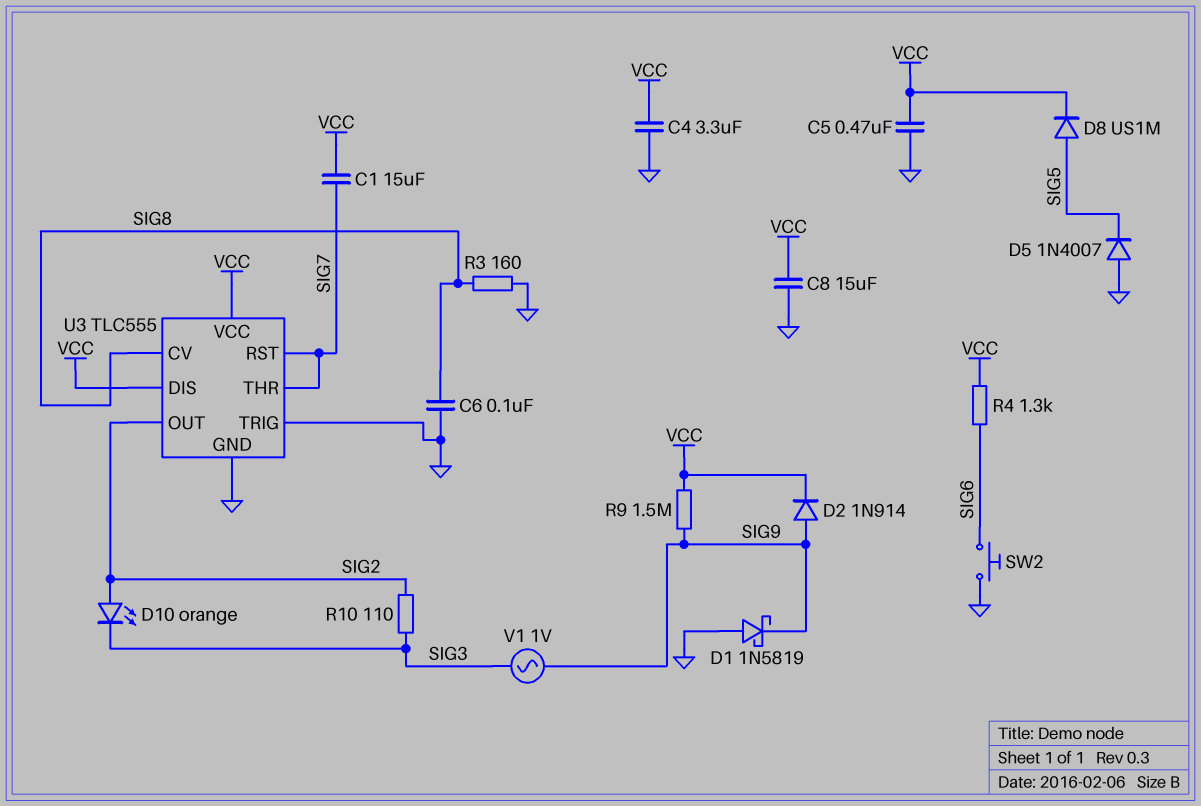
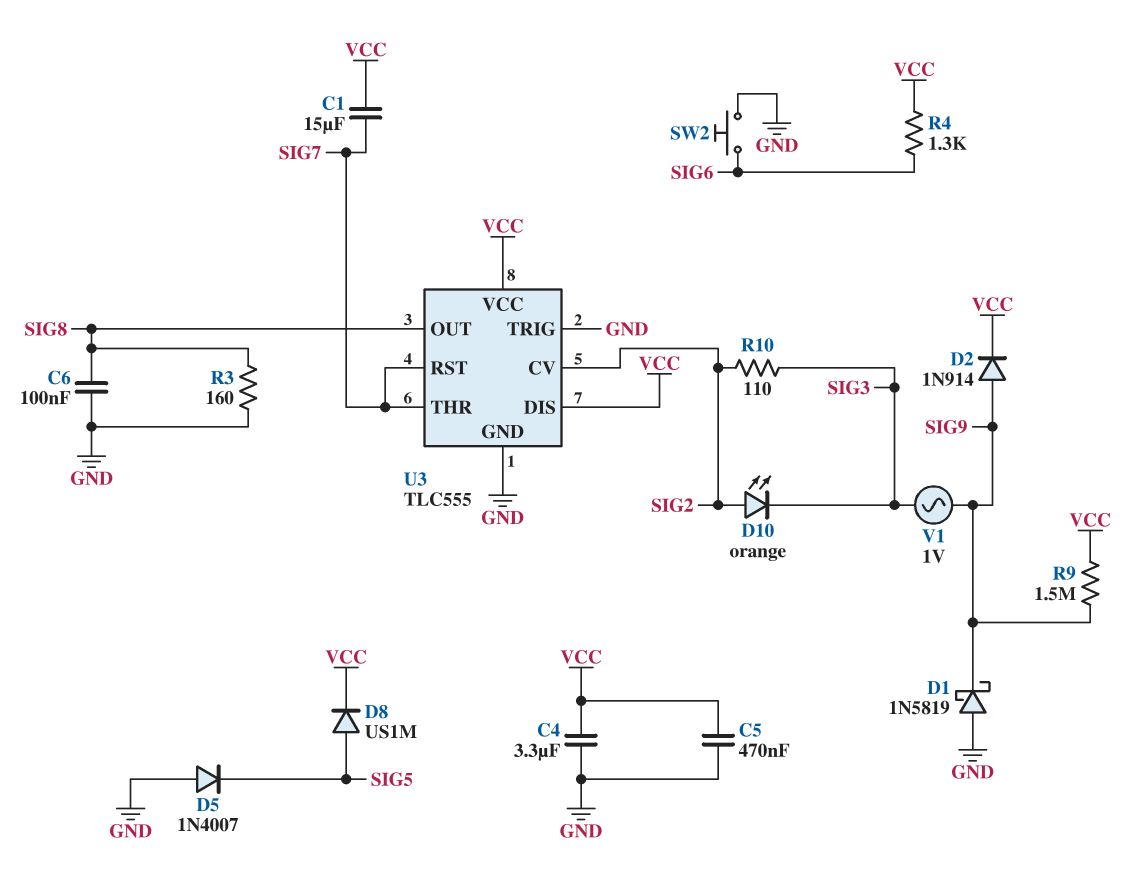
C8: 15uF (GND, VCC) -> none
U3 pin CV: SIG8 -> SIG2
U3 pin OUT: SIG2 -> SIG8

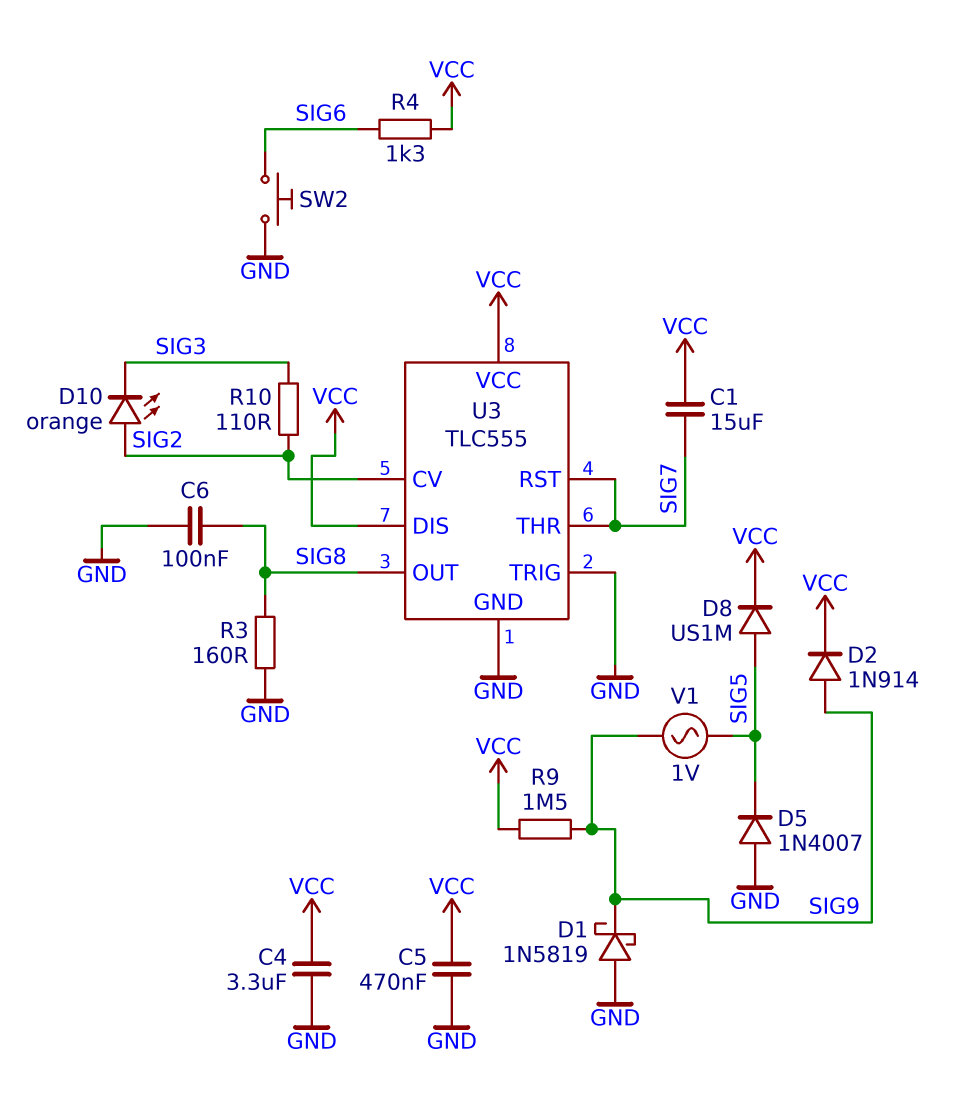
V1: AC 1V (SIG3, SIG9) -> AC 1V (SIG5, SIG9)

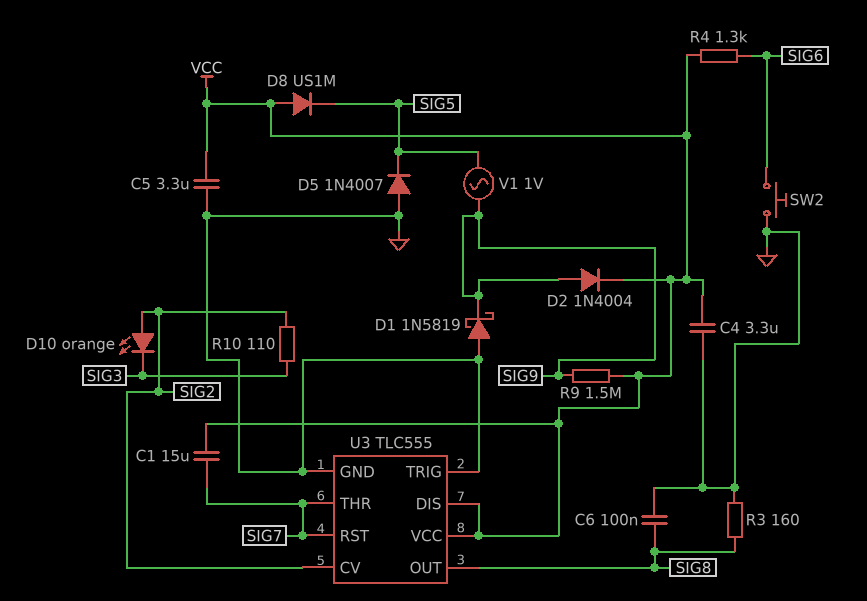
C5: 470nF (GND, VCC) -> 3.3uF (GND, VCC)
D2: diode 1N914 (A SIG9, K VCC) -> diode 1N4004 (A SIG9, K VCC)
D8: diode US1M (A SIG5, K VCC) -> diode US1M (A VCC, K SIG5)

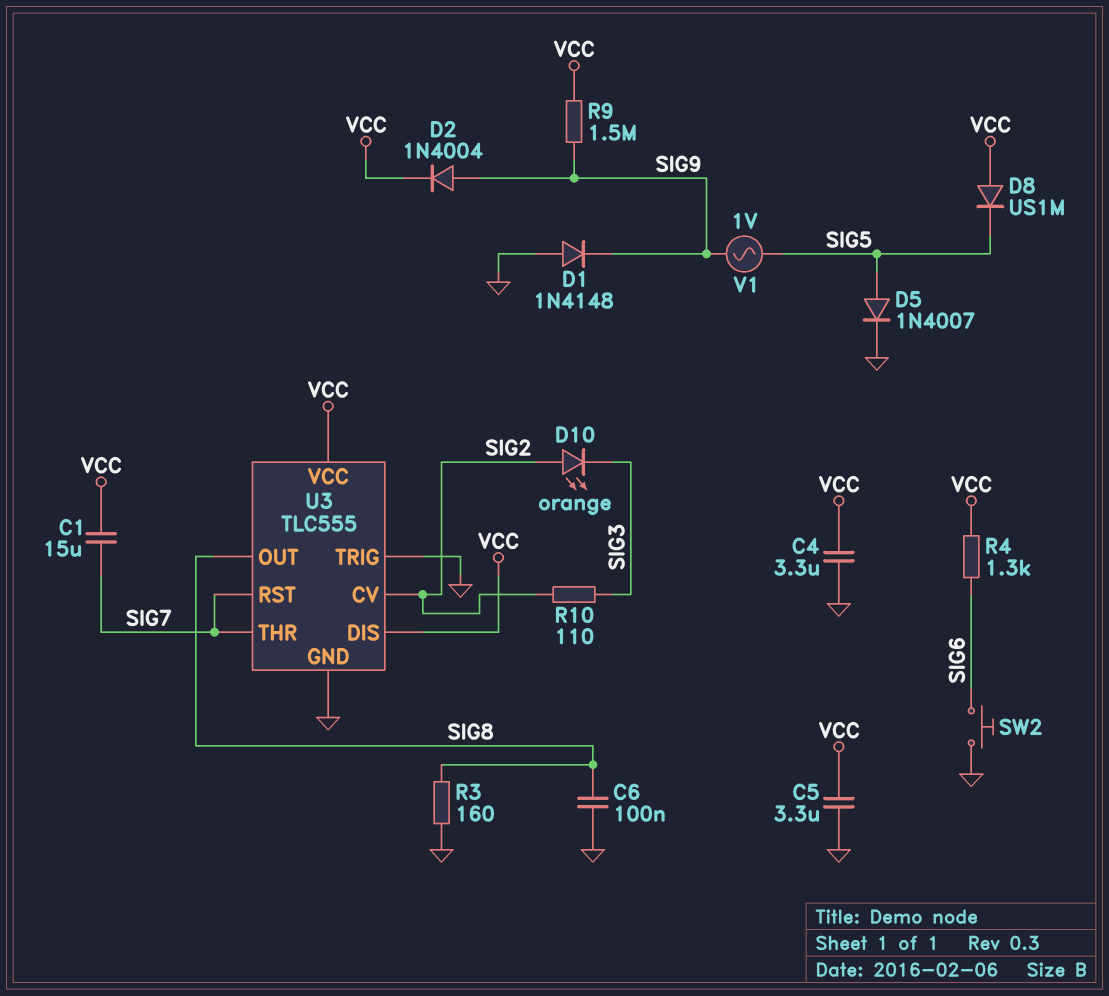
D1: schottky 1N5819 (A GND, K SIG9) -> diode 1N4148 (A GND, K SIG9)
D5: diode 1N4007 (A GND, K SIG5) -> diode 1N4007 (A SIG5, K GND)

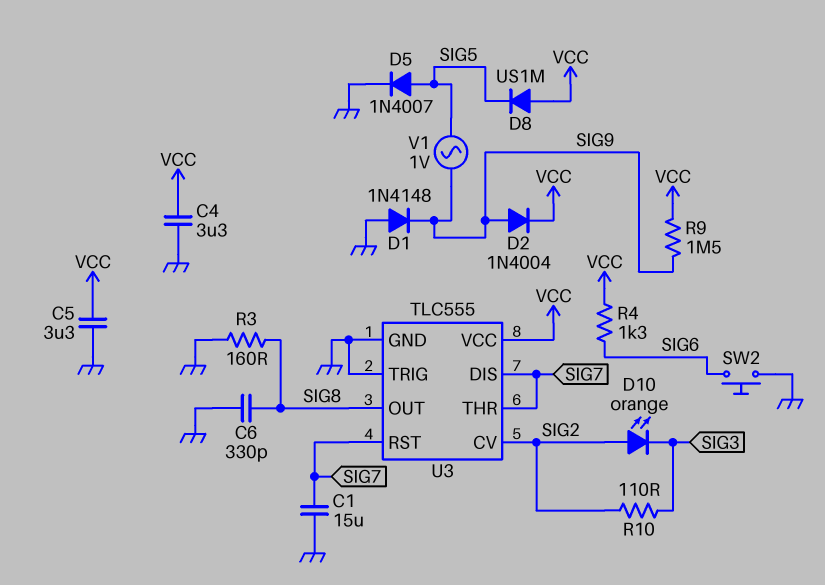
C1: 15uF (SIG7, VCC) -> 15uF (GND, SIG7)
C6: 100nF (GND, SIG8) -> 330pF (GND, SIG8)
U3 pin DIS: VCC -> SIG7

